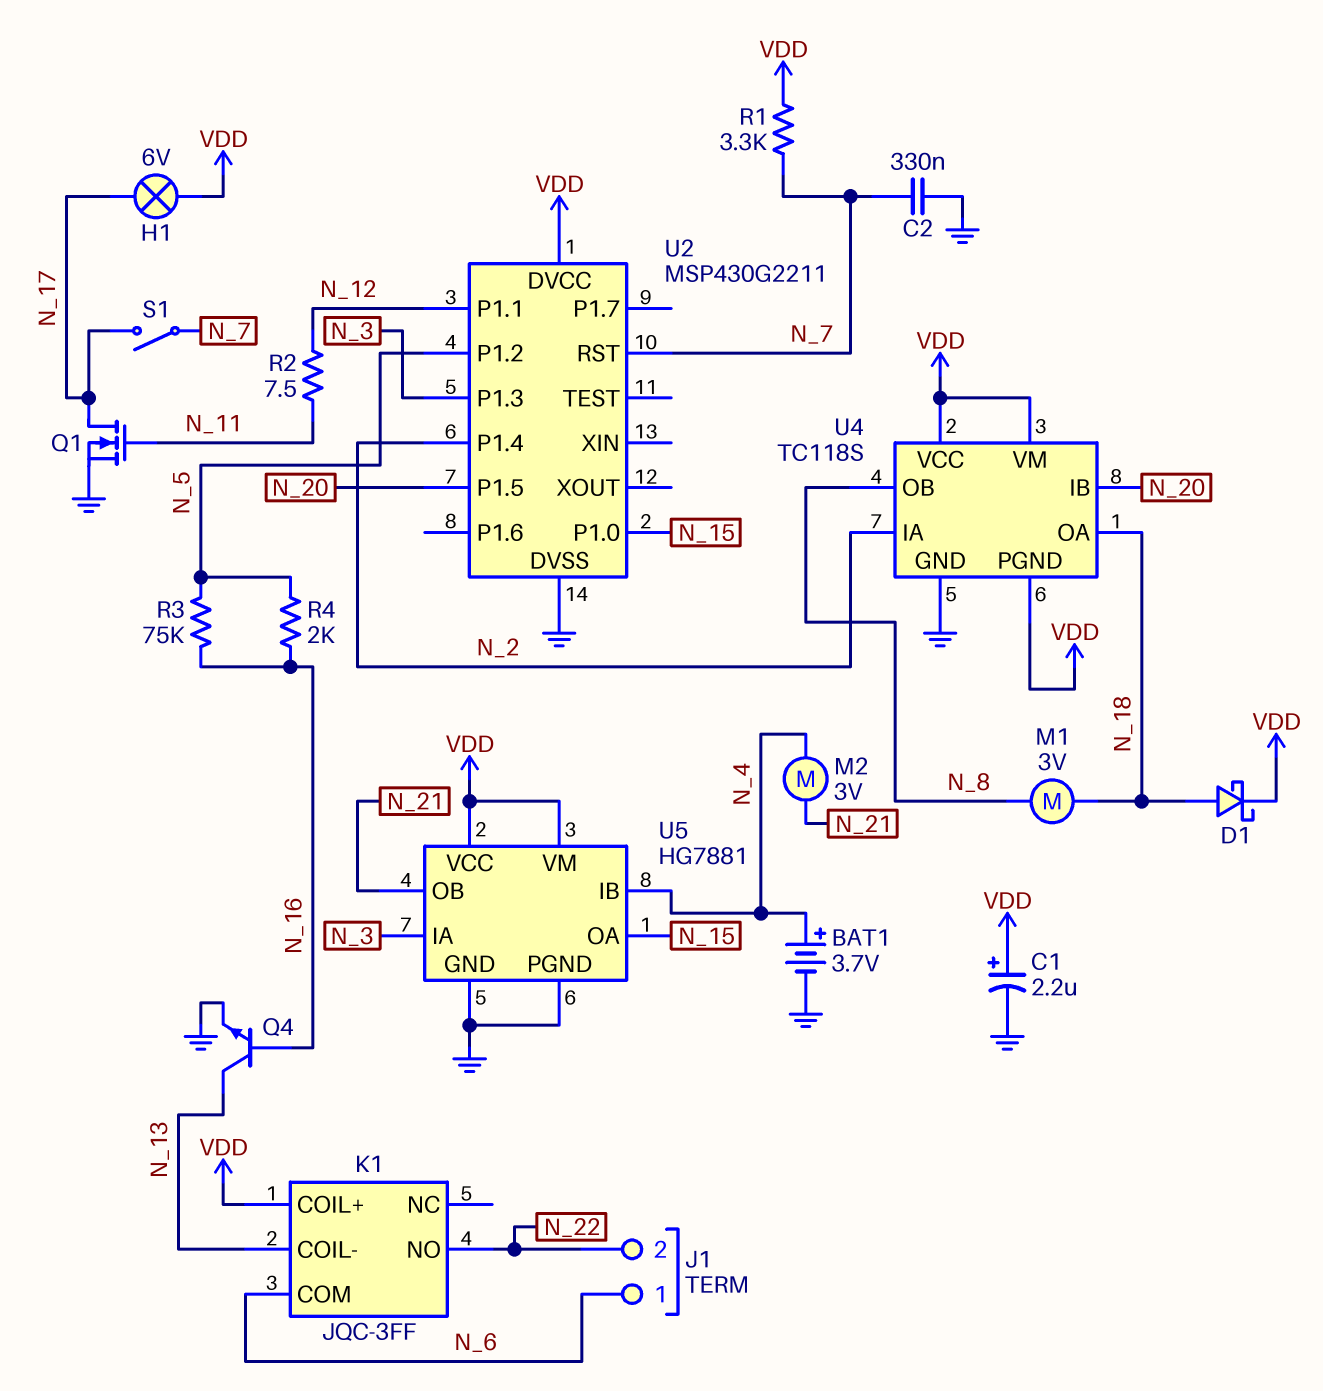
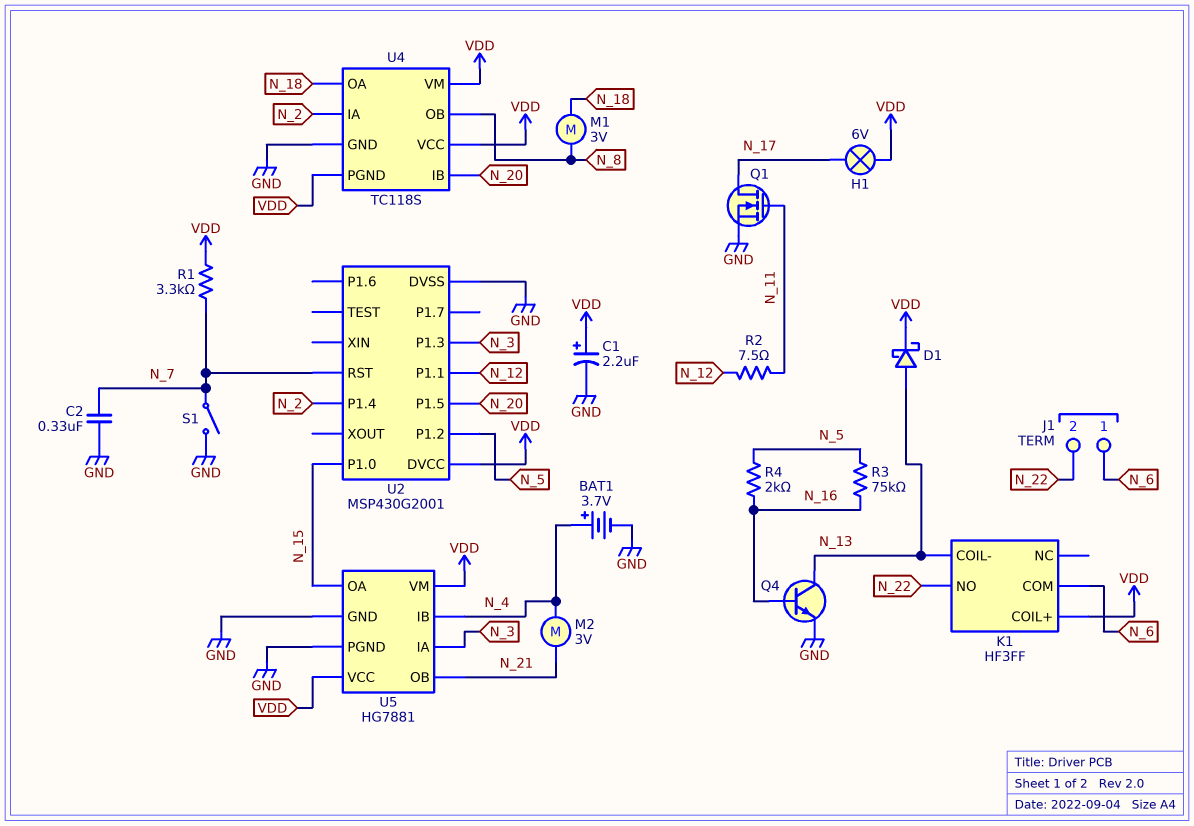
D1: schottky (A N_18, K VDD) -> schottky (A N_13, K VDD)
K1: JQC-3FF -> HF3FF
S1: switch (N_7, N_17) -> switch (GND, N_7)
U2: MSP430G2211 -> MSP430G2001

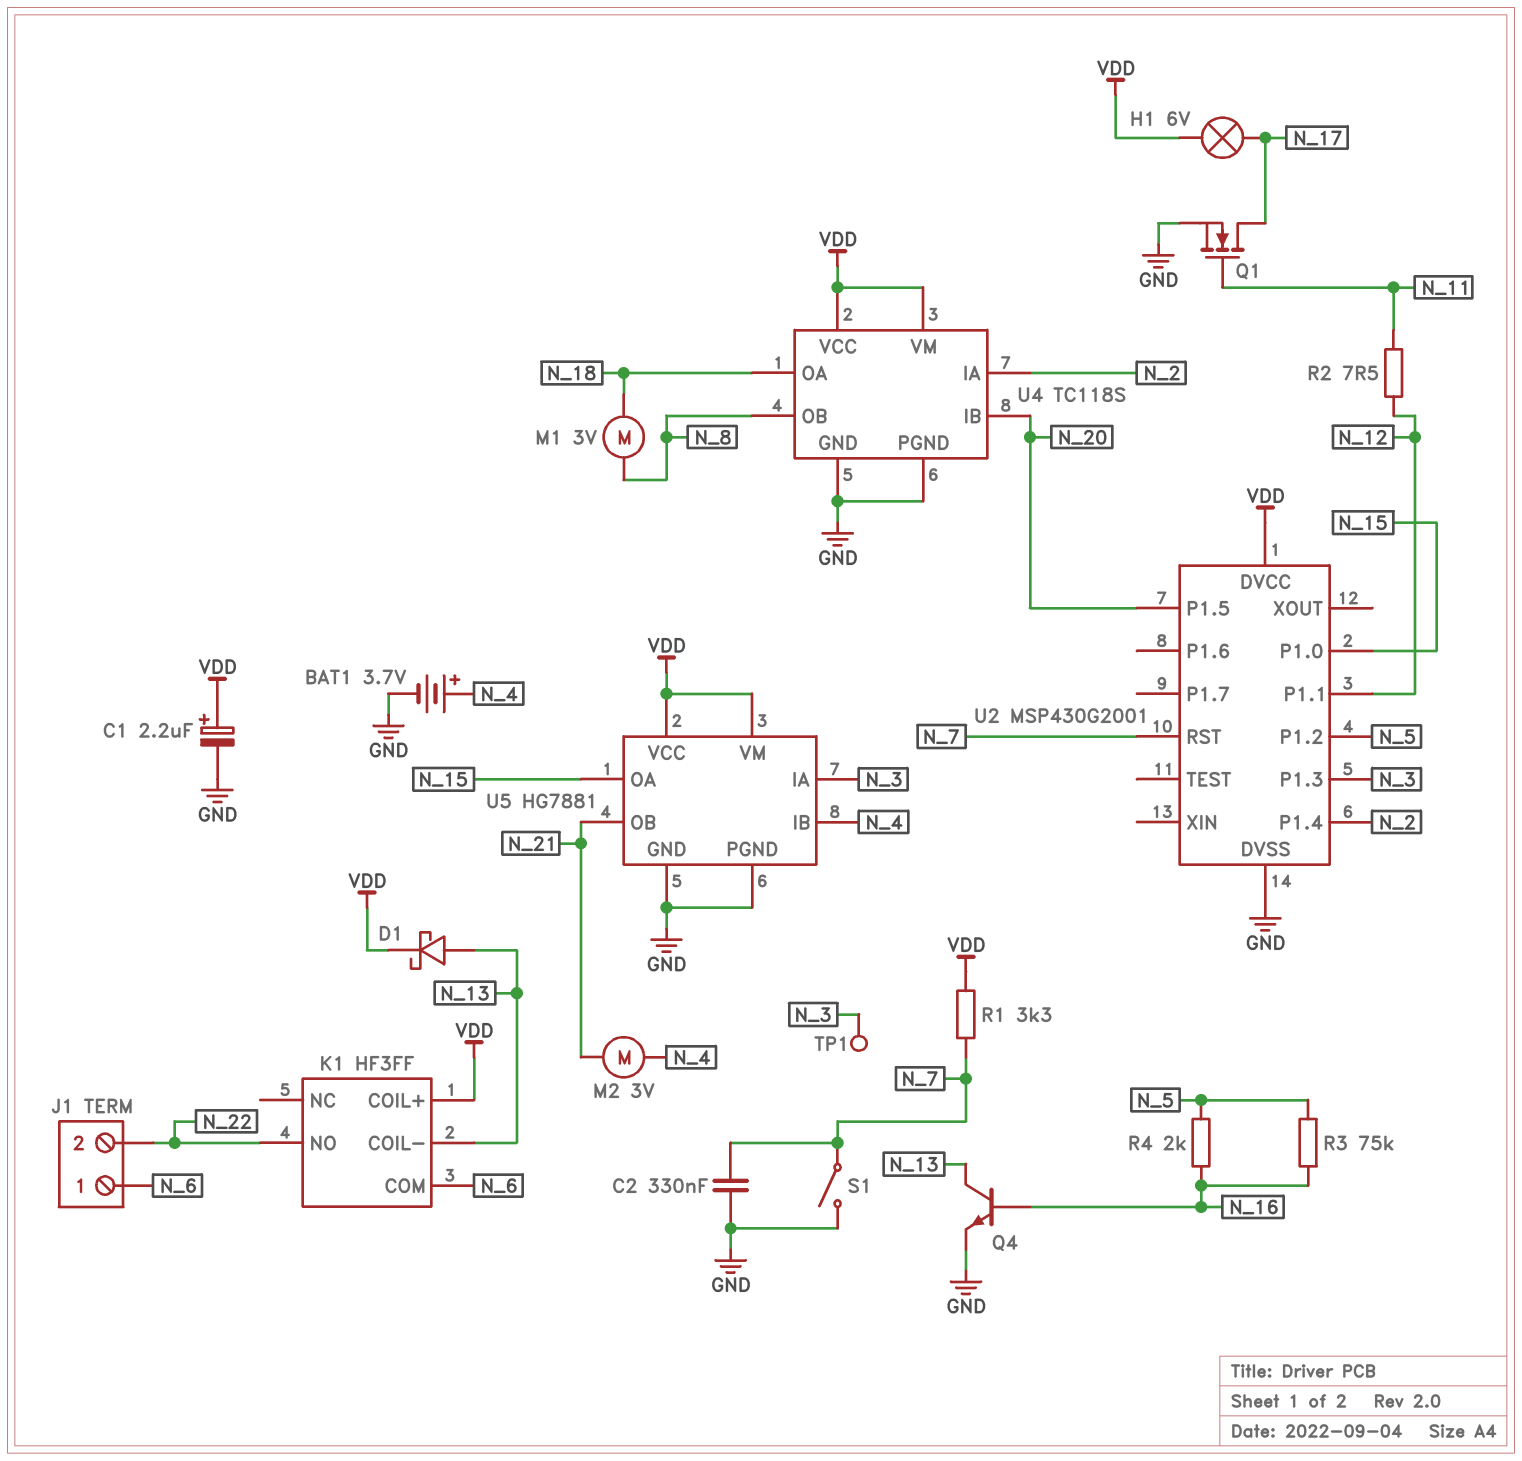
TP1: none -> test point (N_3)
U4 pin PGND: VDD -> GND

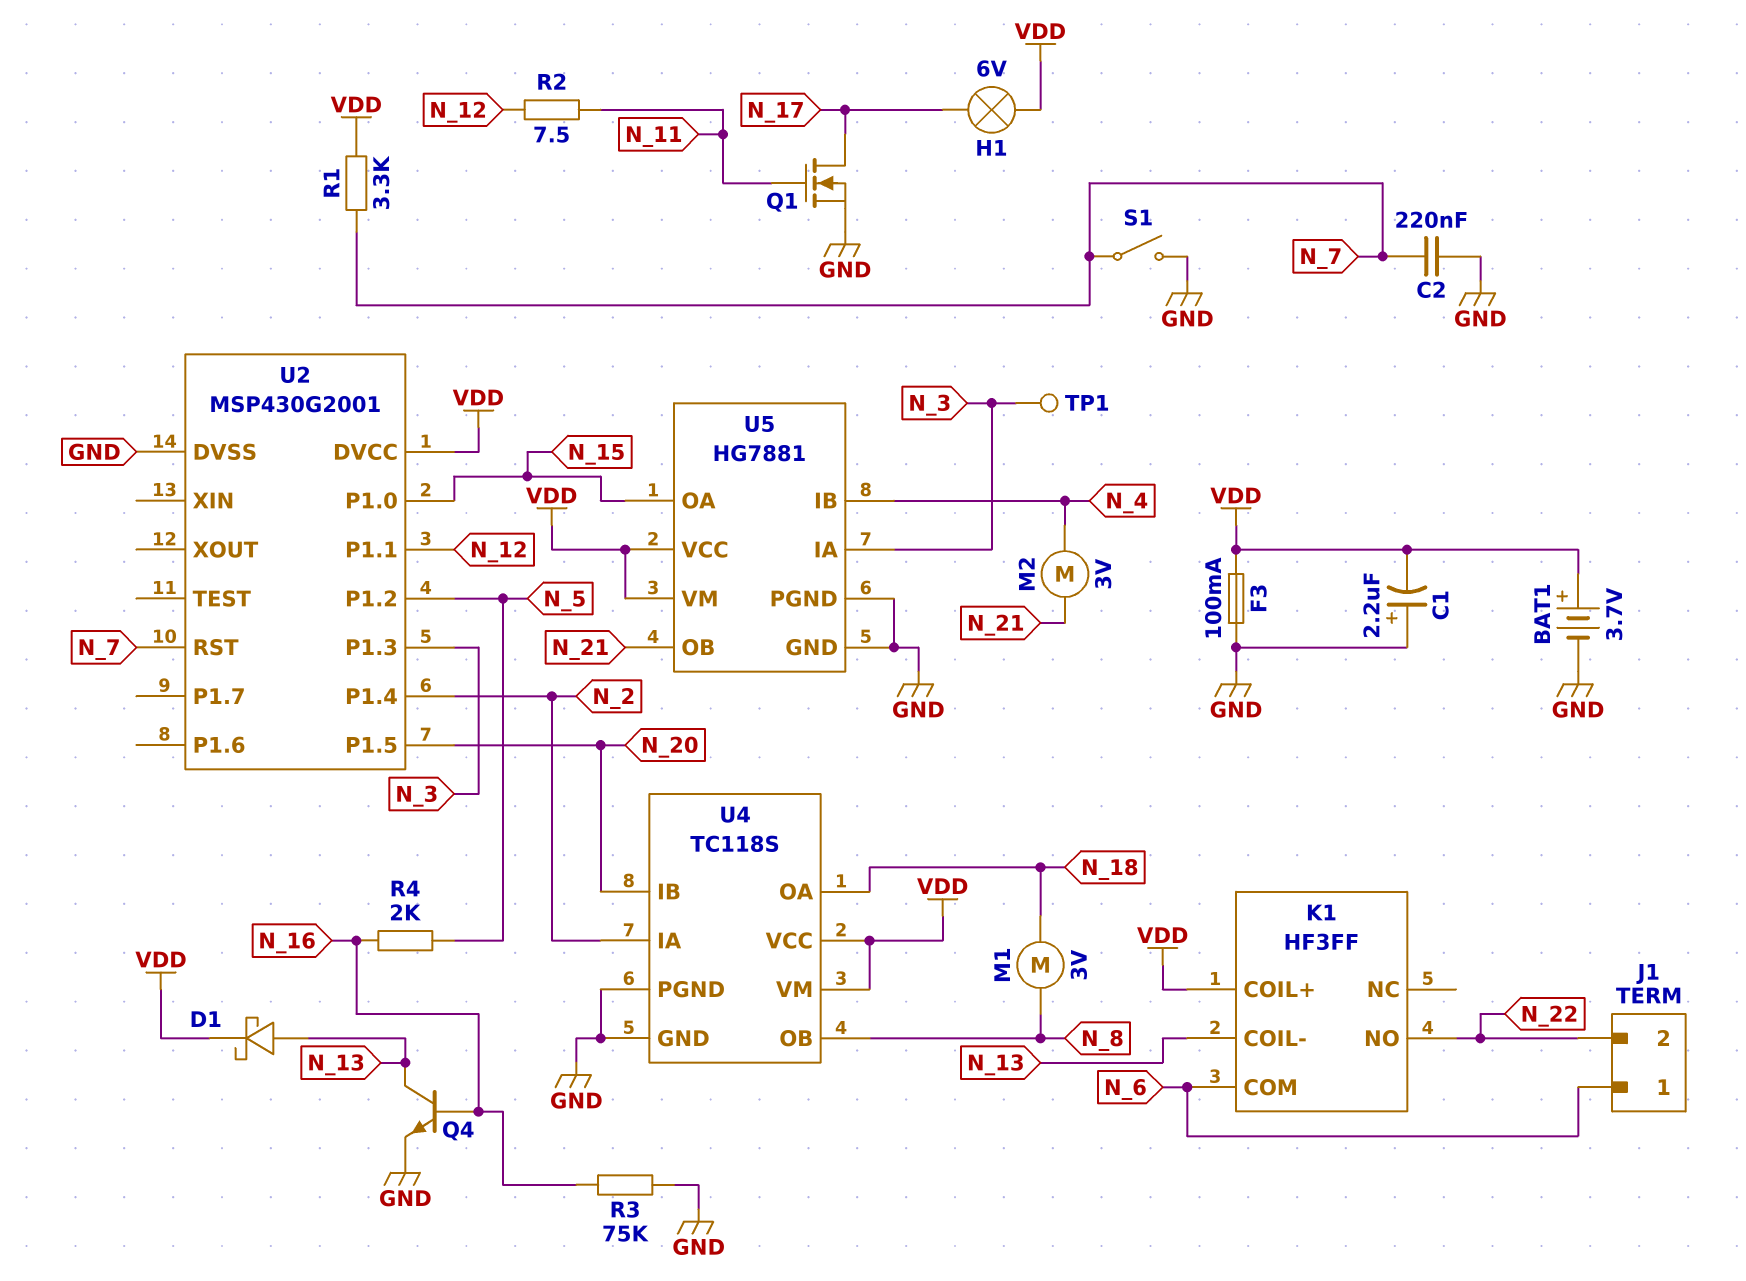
BAT1: 3.7V (plus N_4, minus GND) -> 3.7V (plus VDD, minus GND)
C1: 2.2uF (plus VDD, minus GND) -> 2.2uF (plus GND, minus VDD)
C2: 330nF (GND, N_7) -> 220nF (GND, N_7)
F3: none -> 100mA (GND, VDD)
R3: 75k (N_5, N_16) -> 75k (GND, N_16)

